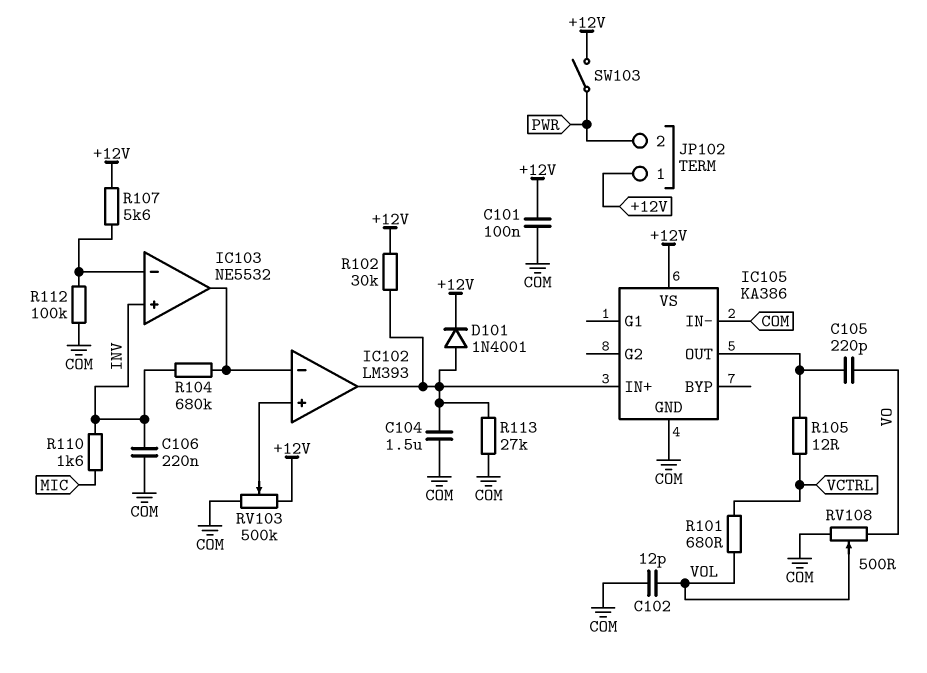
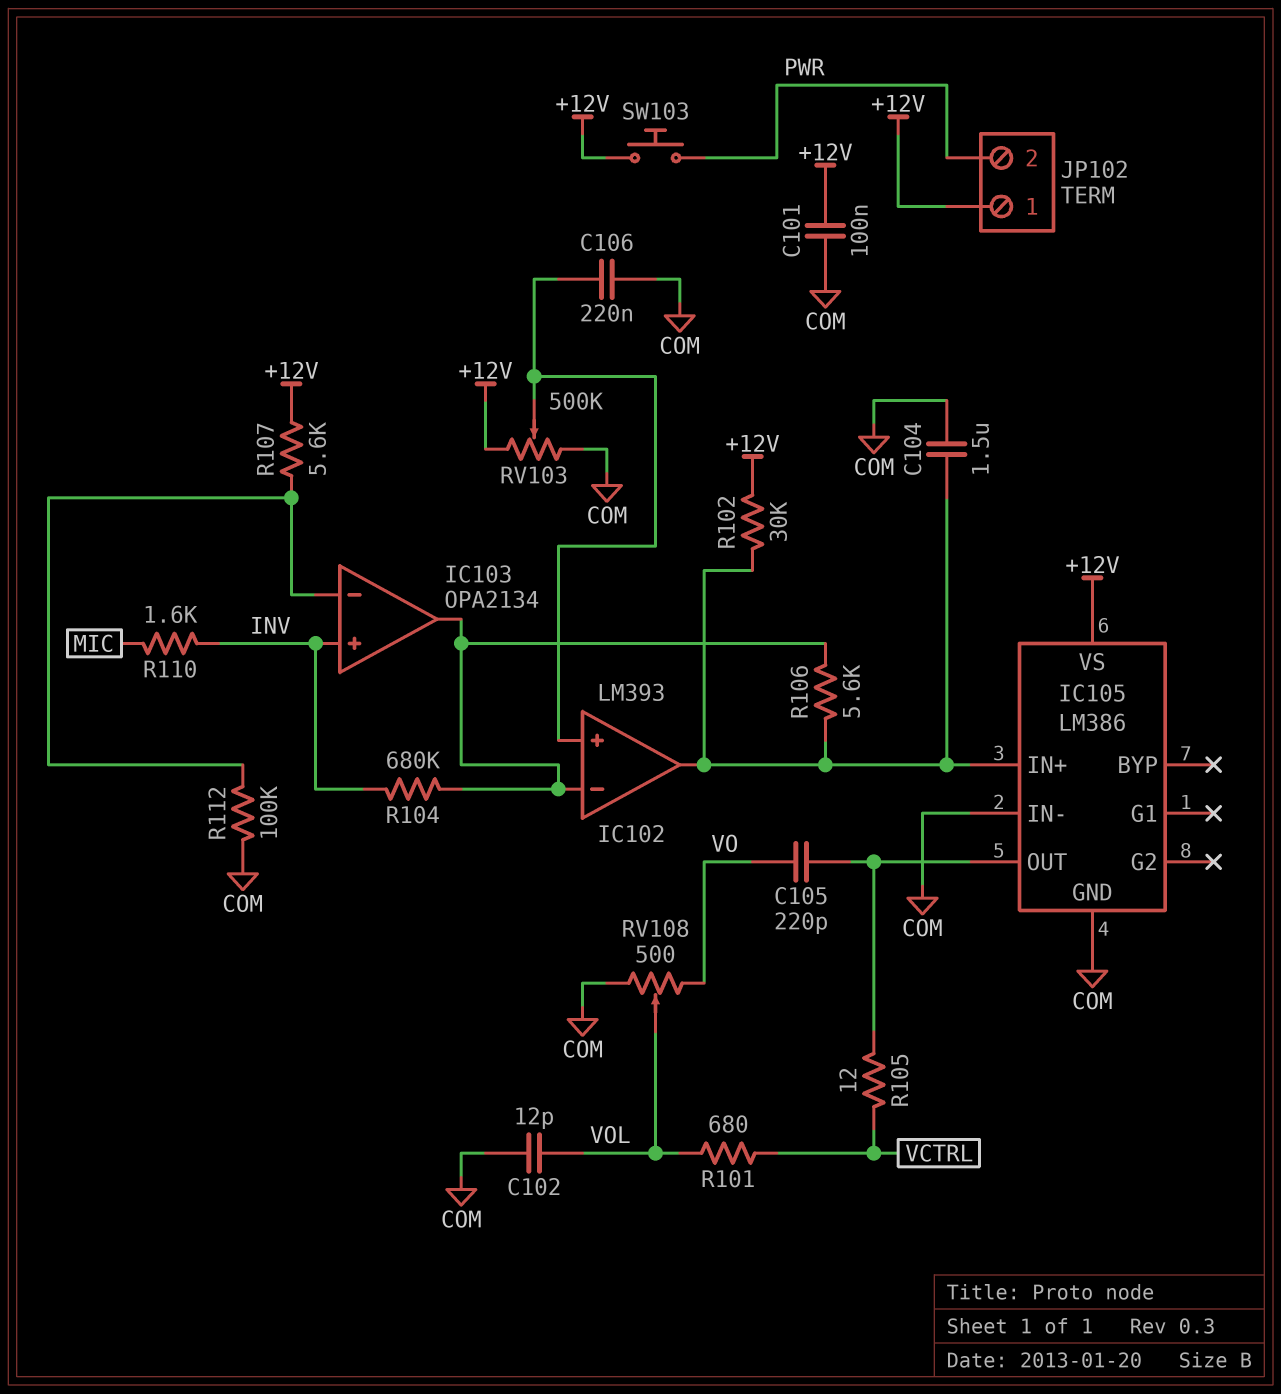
C106: 220nF (COM, INV) -> 220nF (COM, IC102/in+)
D101: diode 1N4001 (A IC102/out, K +12V) -> none
IC103: NE5532 -> OPA2134
IC105: KA386 -> LM386
R106: none -> 5.6k (IC102/in-, IC102/out)
R113: 27k (COM, IC102/out) -> none
SW103: switch (+12V, PWR) -> button (+12V, PWR)

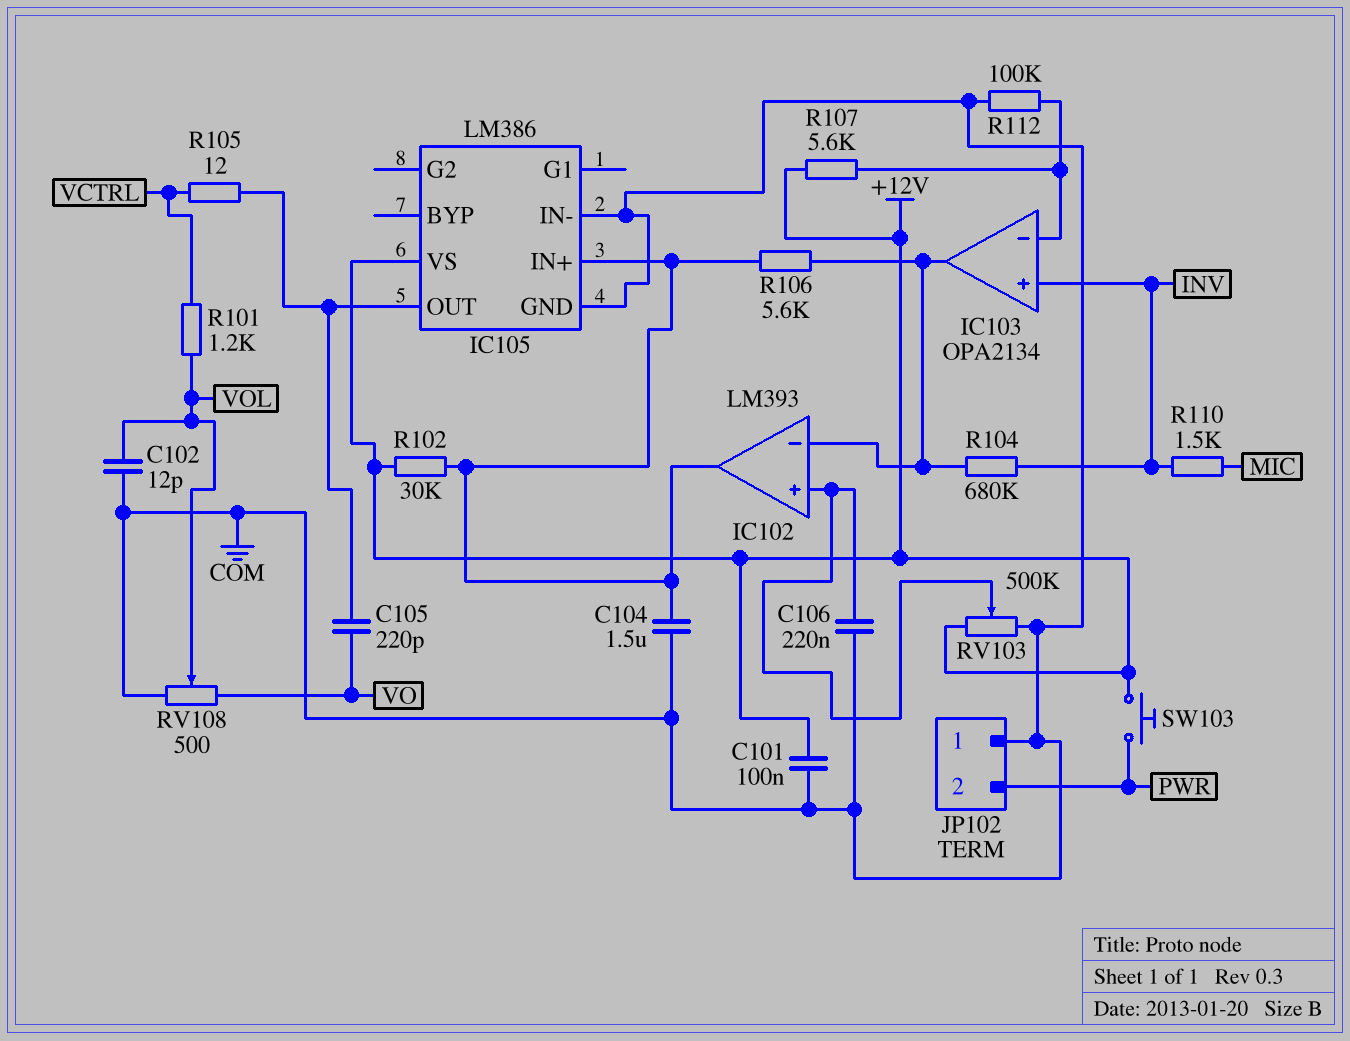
JP102 pin 1: +12V -> COM
R101: 680 (VCTRL, VOL) -> 1.2k (VCTRL, VOL)
R110: 1.6k (INV, MIC) -> 1.5k (INV, MIC)

